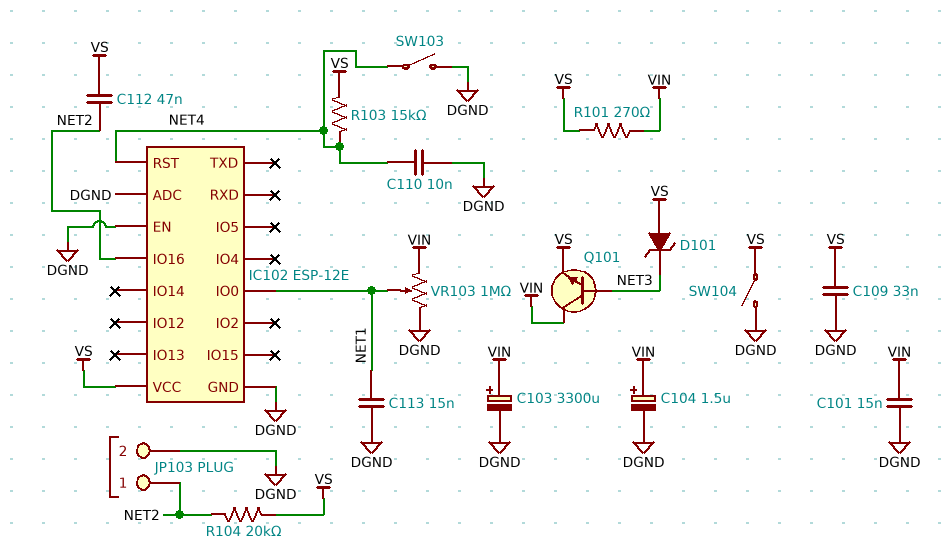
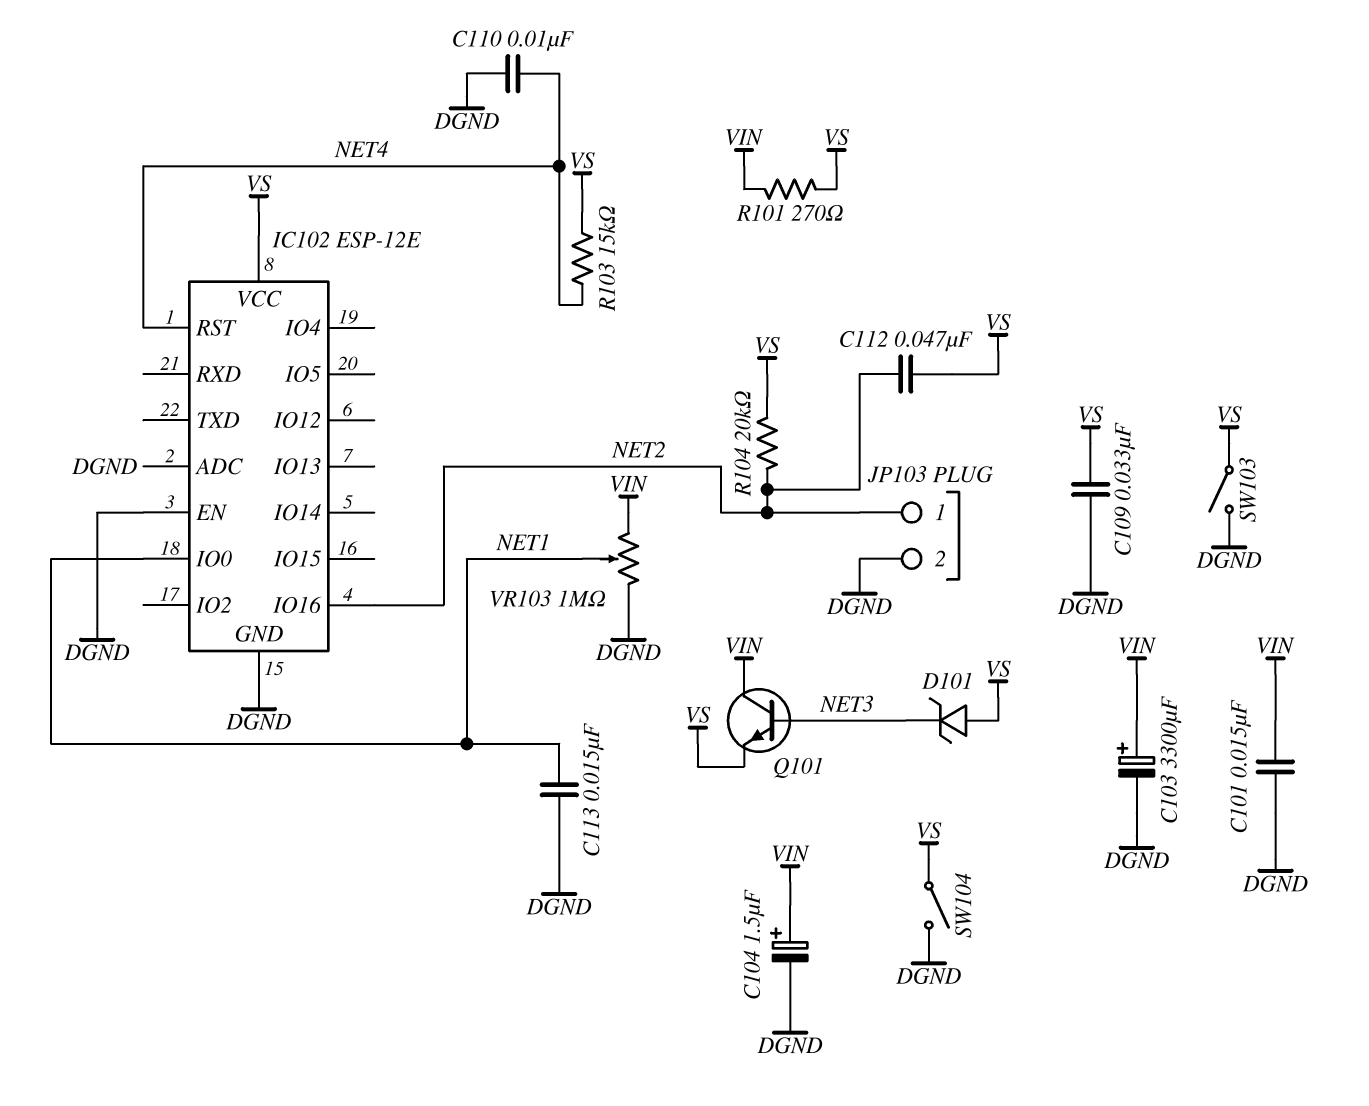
SW103: switch (DGND, NET4) -> switch (DGND, VS)

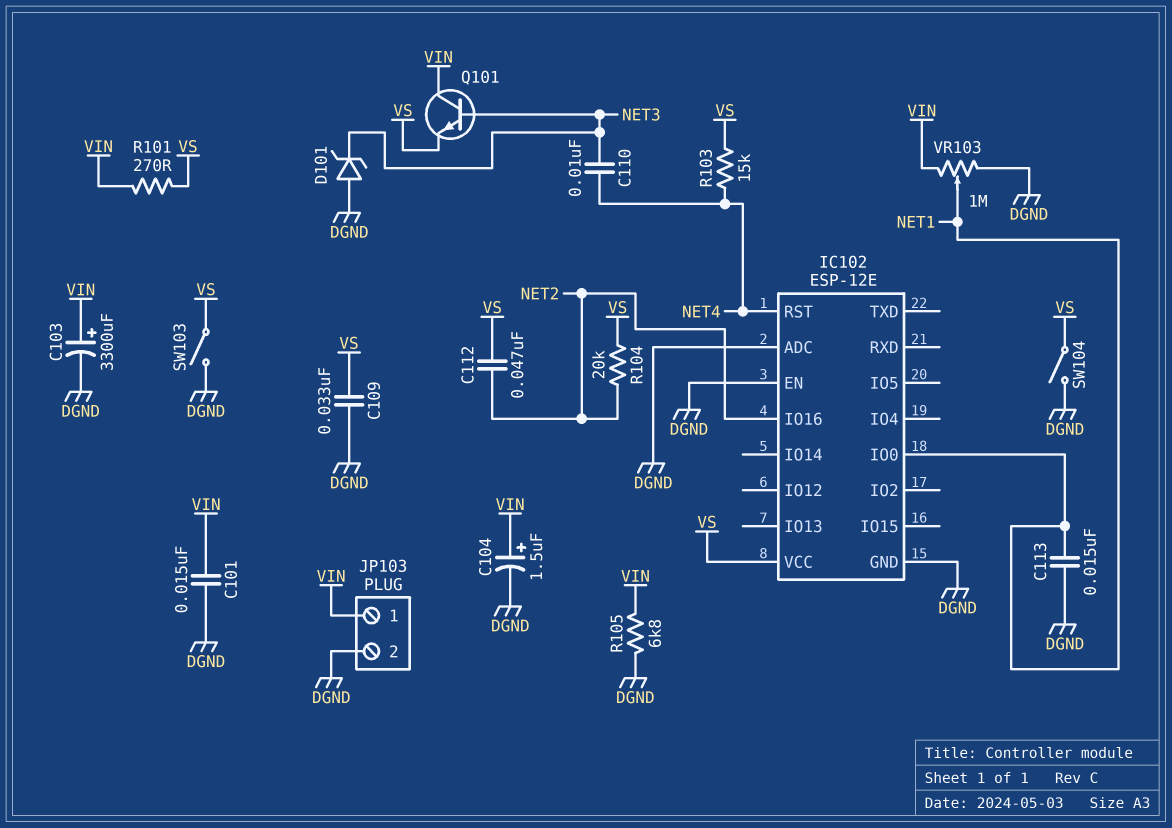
C110: 10nF (DGND, NET4) -> 10nF (NET3, NET4)
D101: zener (A VS, K NET3) -> zener (A DGND, K NET3)
JP103 pin 1: NET2 -> VIN
R105: none -> 6.8k (DGND, VIN)

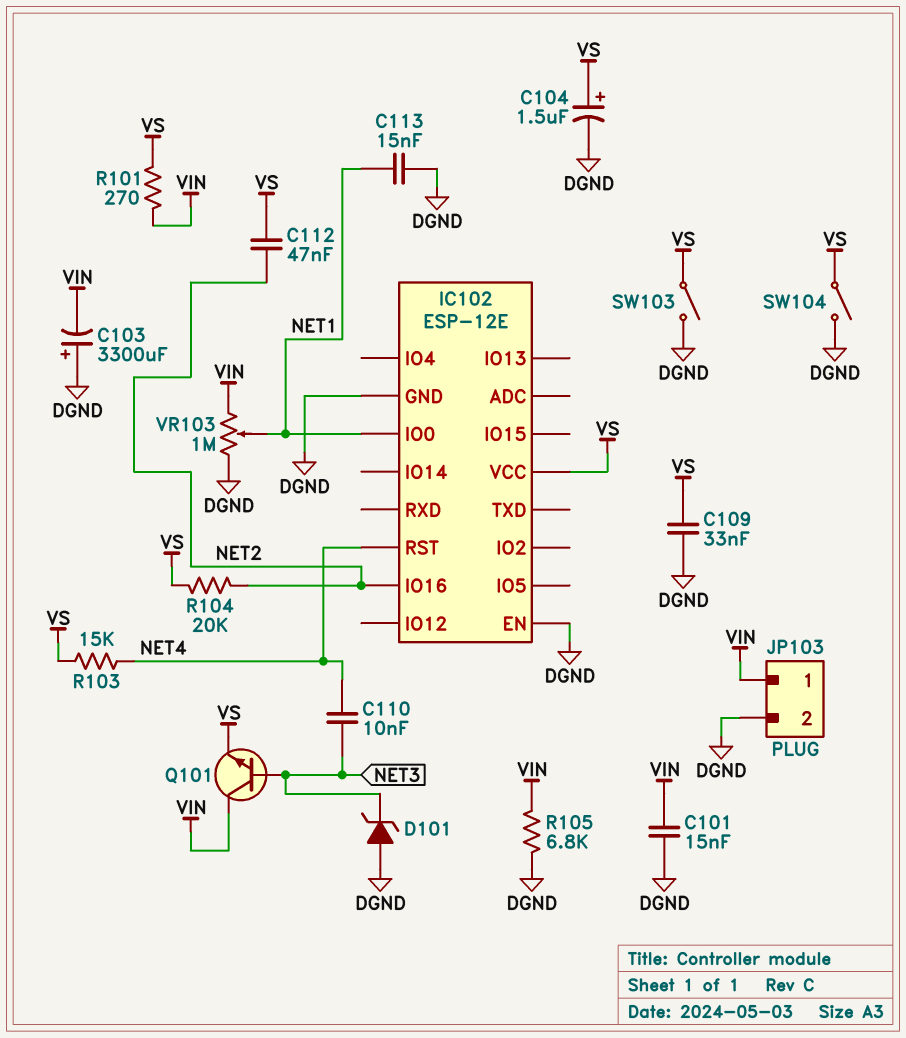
C103: 3300uF (plus VIN, minus DGND) -> 3300uF (plus DGND, minus VIN)
C104: 1.5uF (plus VIN, minus DGND) -> 1.5uF (plus VS, minus DGND)
IC102 pin ADC: DGND -> none

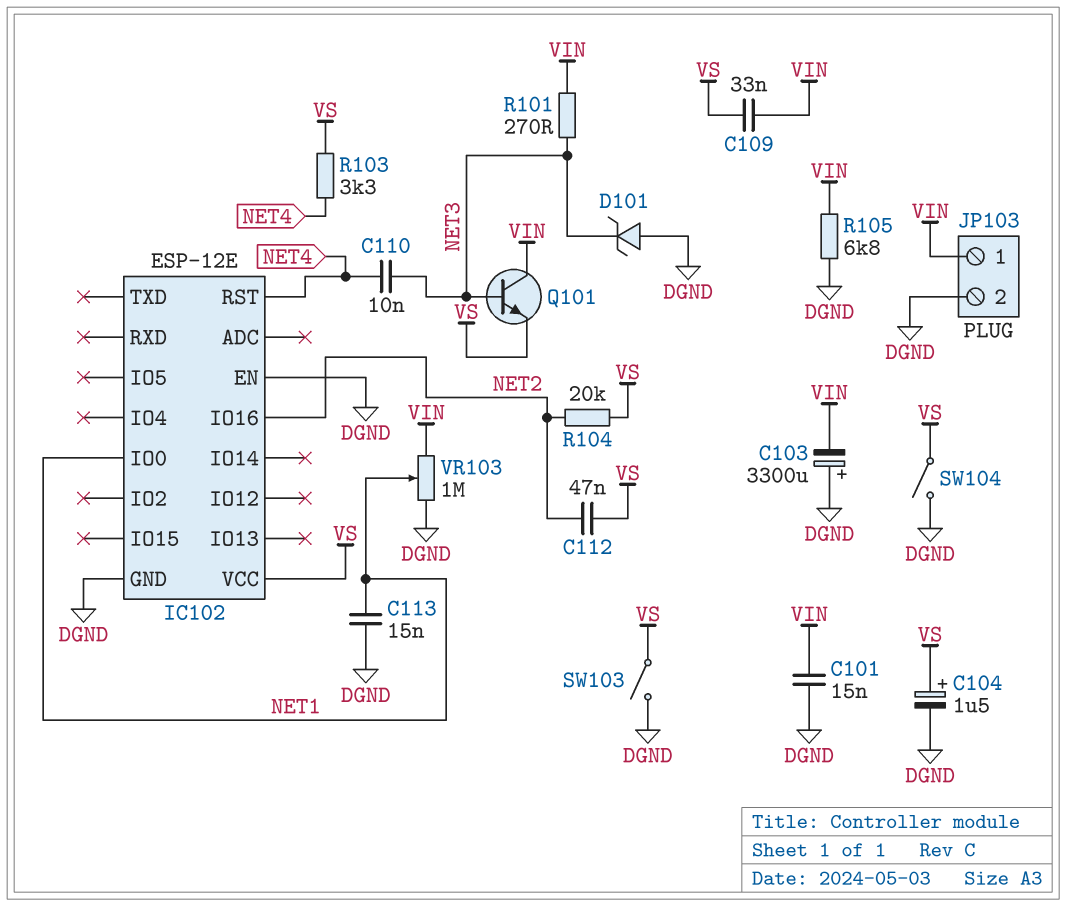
C109: 33nF (DGND, VS) -> 33nF (VIN, VS)
R101: 270 (VIN, VS) -> 270 (NET3, VIN)
R103: 15k (NET4, VS) -> 3.3k (NET4, VS)

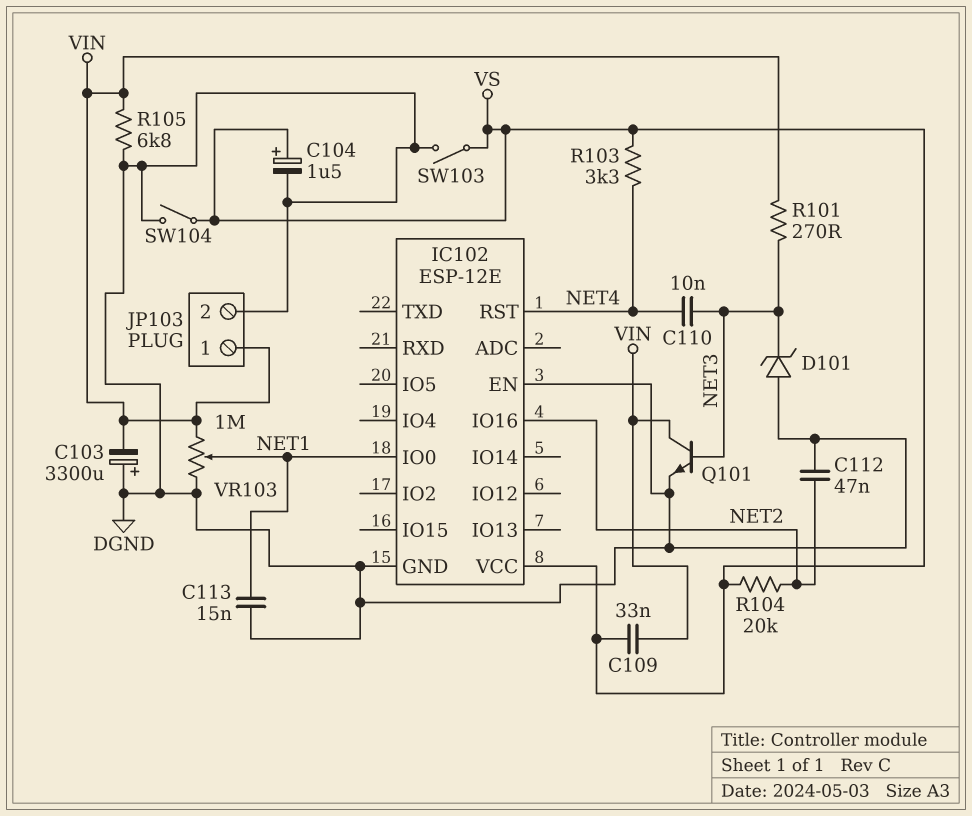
C101: 15nF (DGND, VIN) -> none
C112: 47nF (NET2, VS) -> 47nF (DGND, NET2)
Q101: NPN (B NET3, C VIN, E VS) -> NPN (B NET3, C VIN, E DGND)

